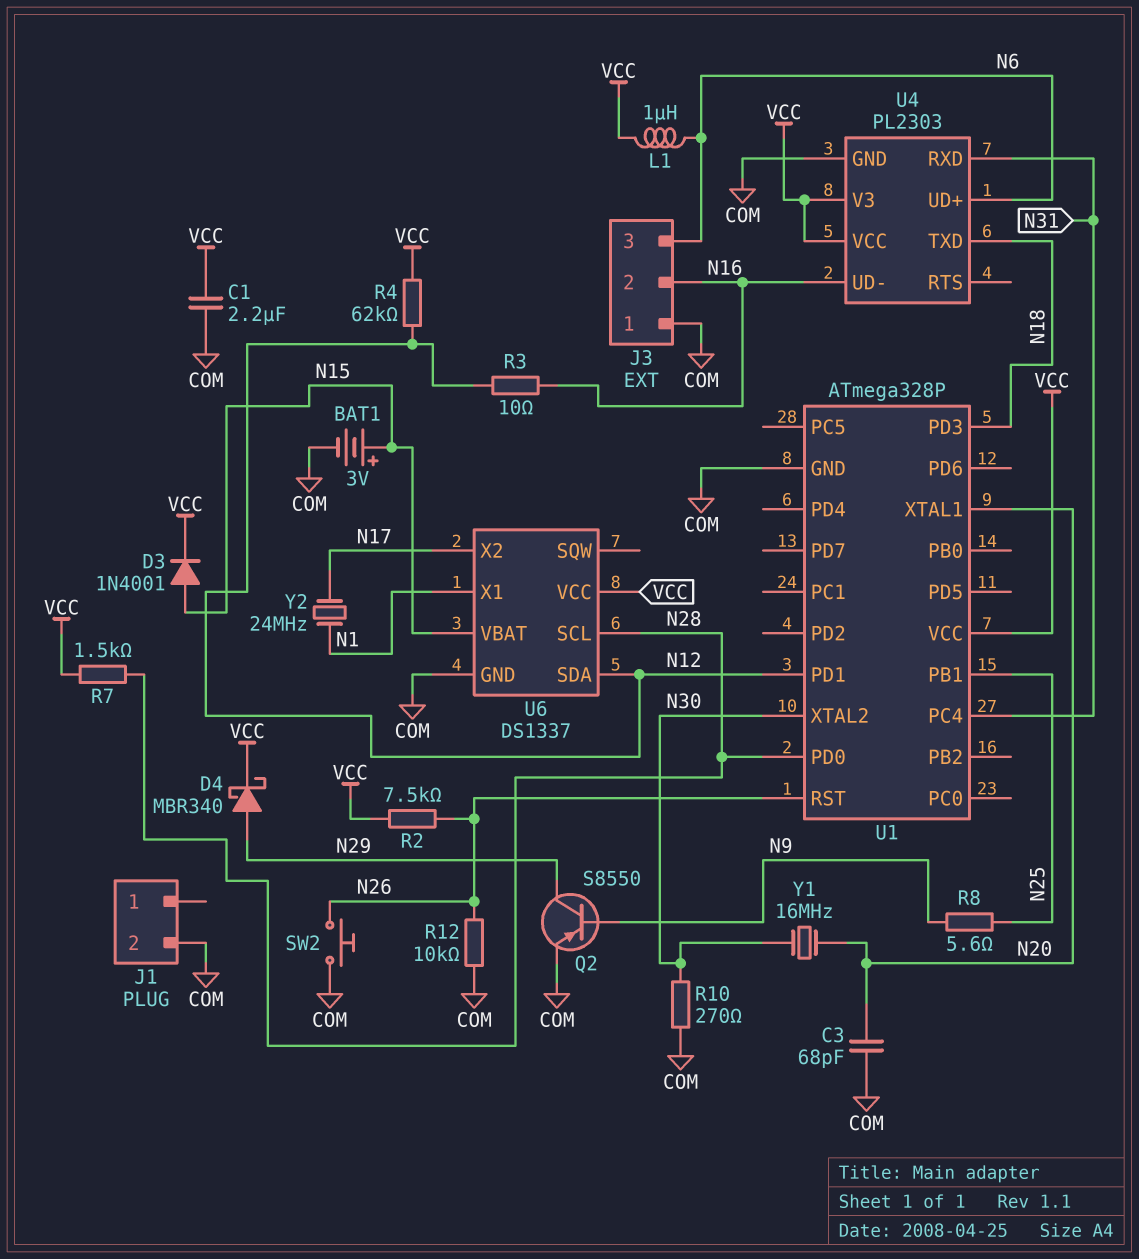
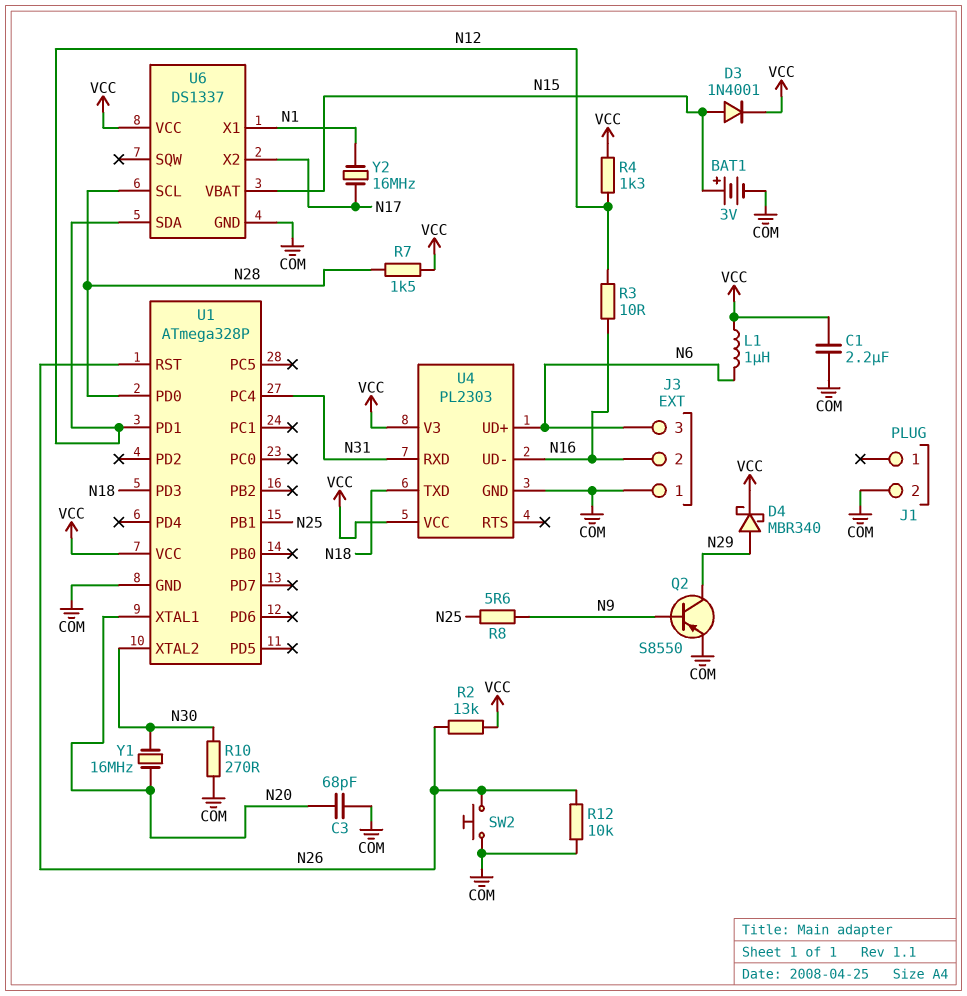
R2: 7.5k (N26, VCC) -> 13k (N26, VCC)
R4: 62k (N12, VCC) -> 1.3k (N12, VCC)
Y2: 24MHz (N1, N17) -> 16MHz (N1, N17)

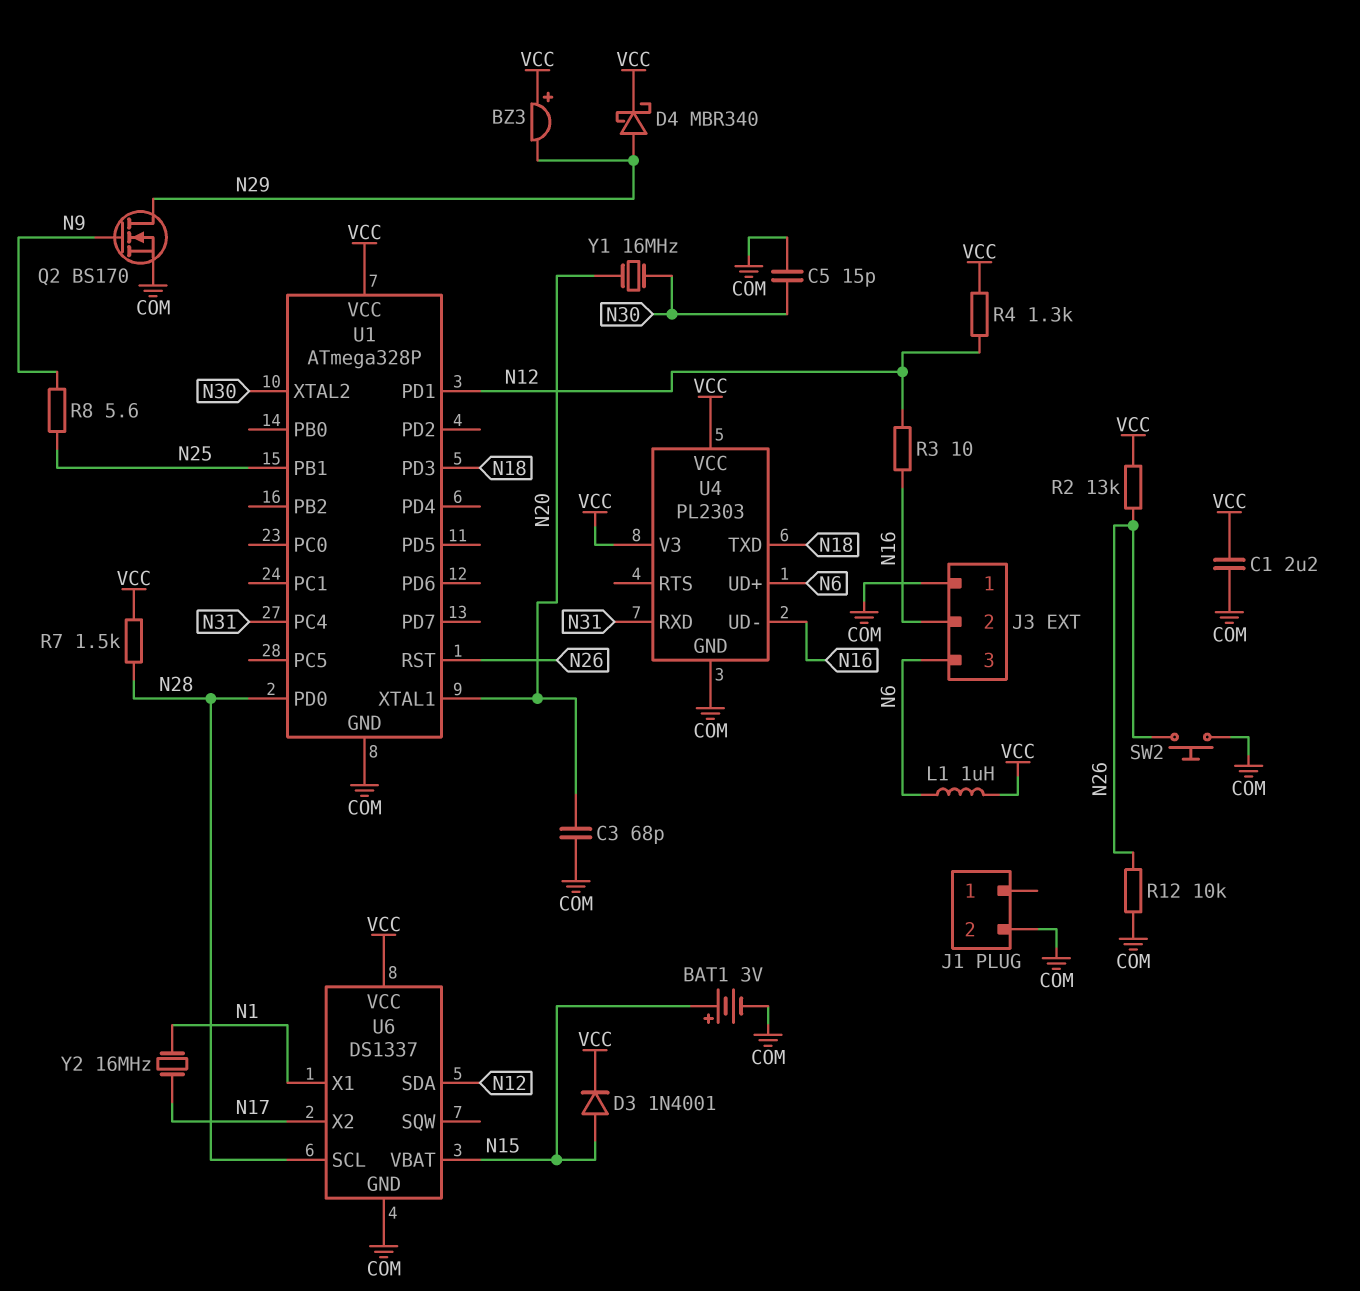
BZ3: none -> buzzer (plus VCC, minus N29)
C5: none -> 15pF (COM, N30)
Q2: PNP S8550 (B N9, C N29, E COM) -> NMOS BS170 (G N9, D N29, S COM)
R10: 270 (COM, N30) -> none

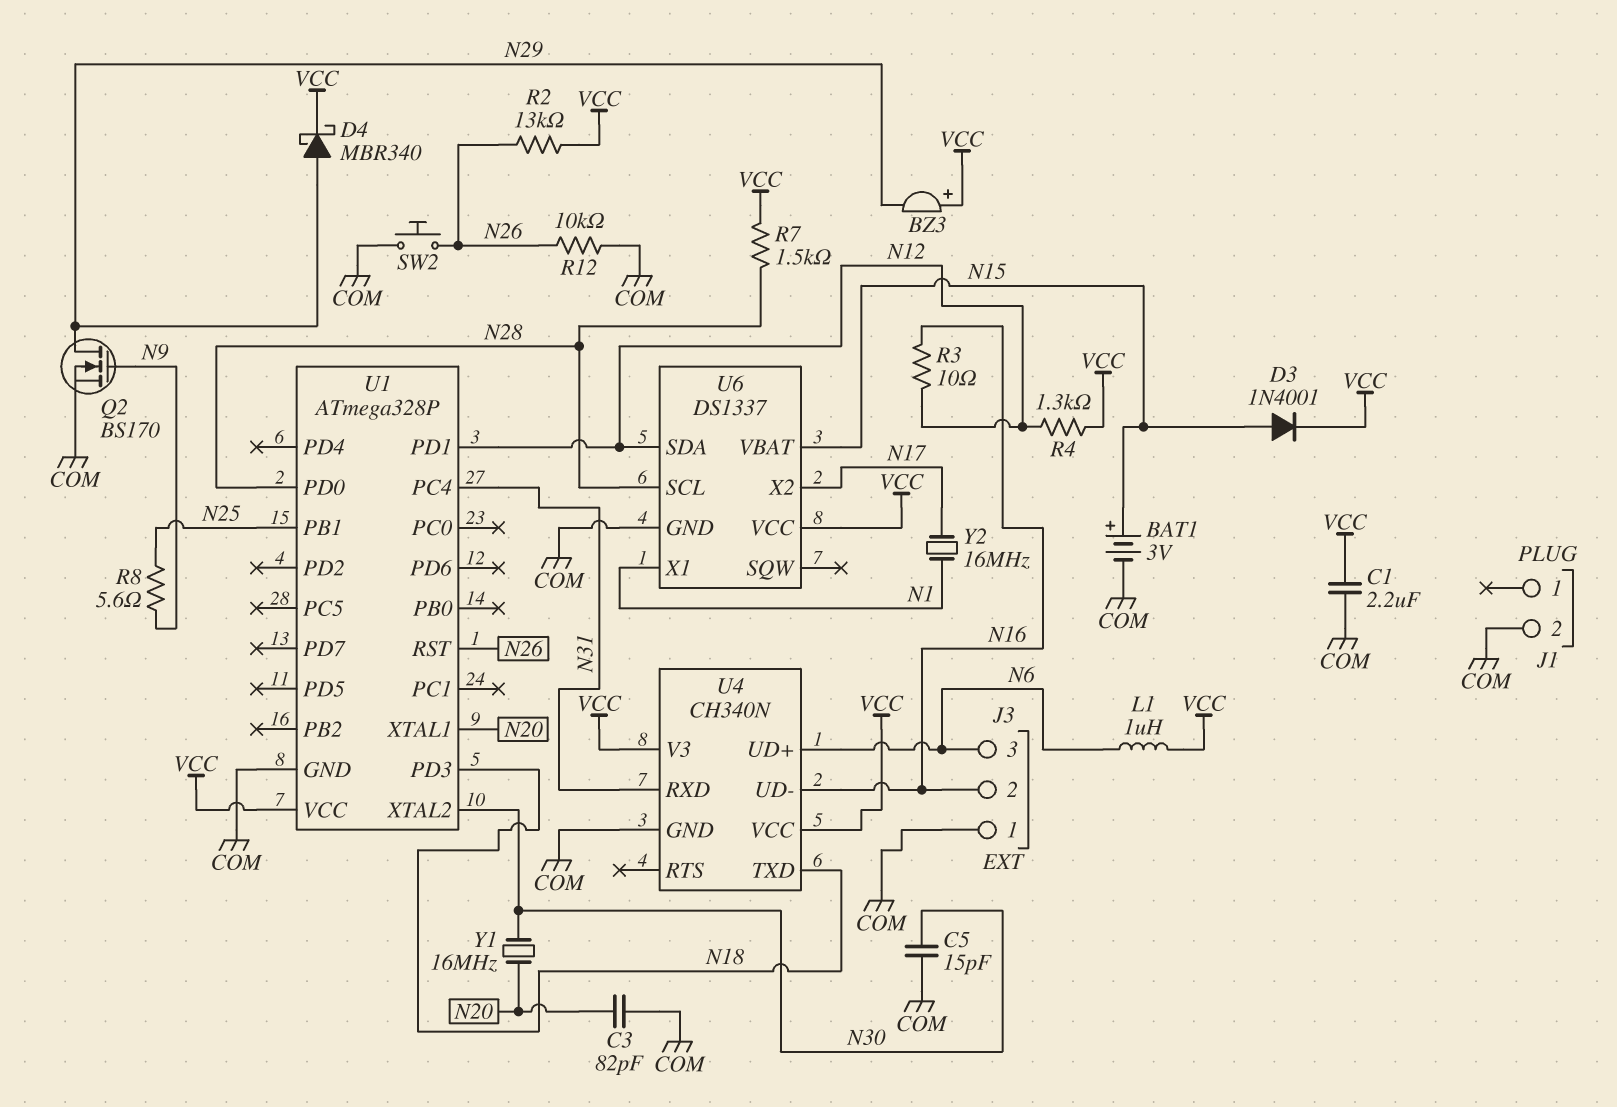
C3: 68pF (COM, N20) -> 82pF (COM, N20)
U4: PL2303 -> CH340N

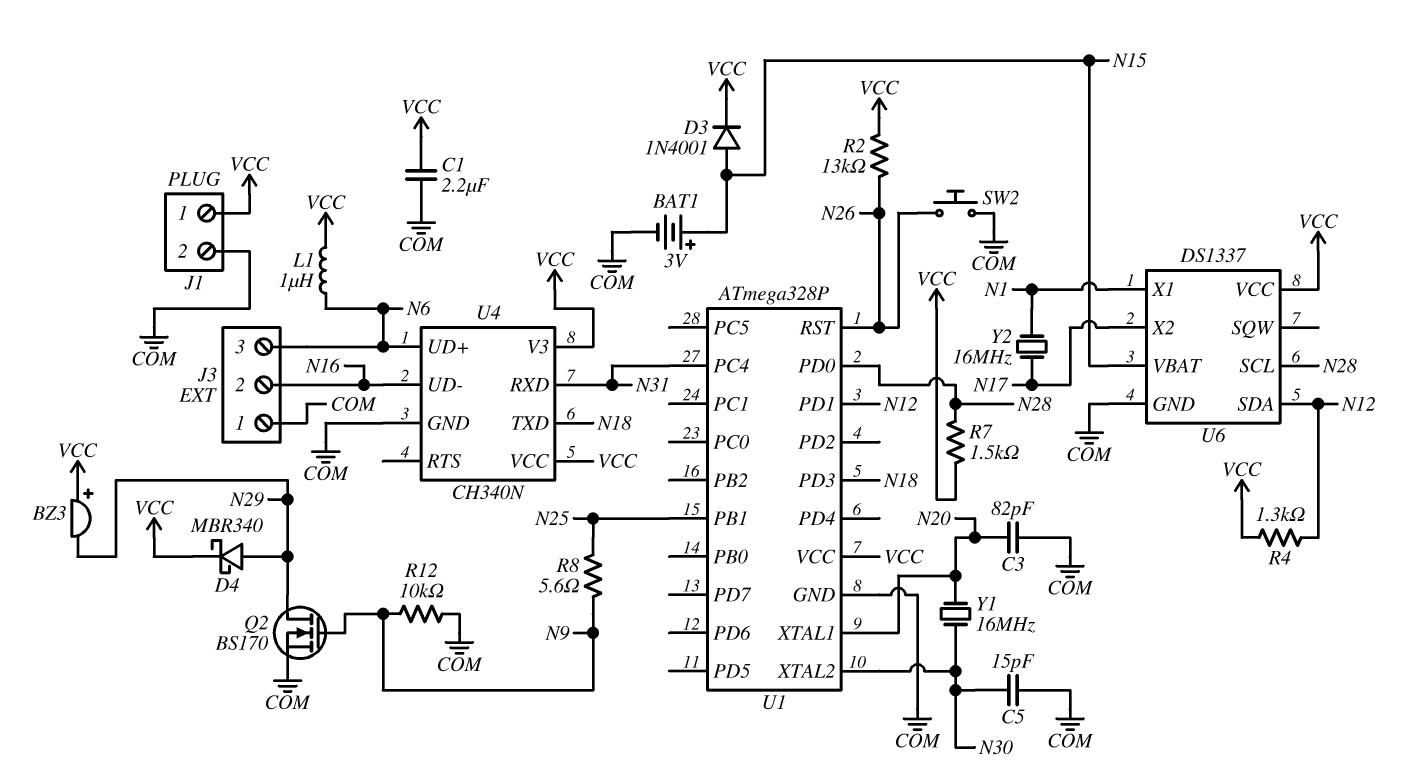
J1 pin 1: none -> VCC
R3: 10 (N12, N16) -> none
R12: 10k (COM, N26) -> 10k (COM, N9)

